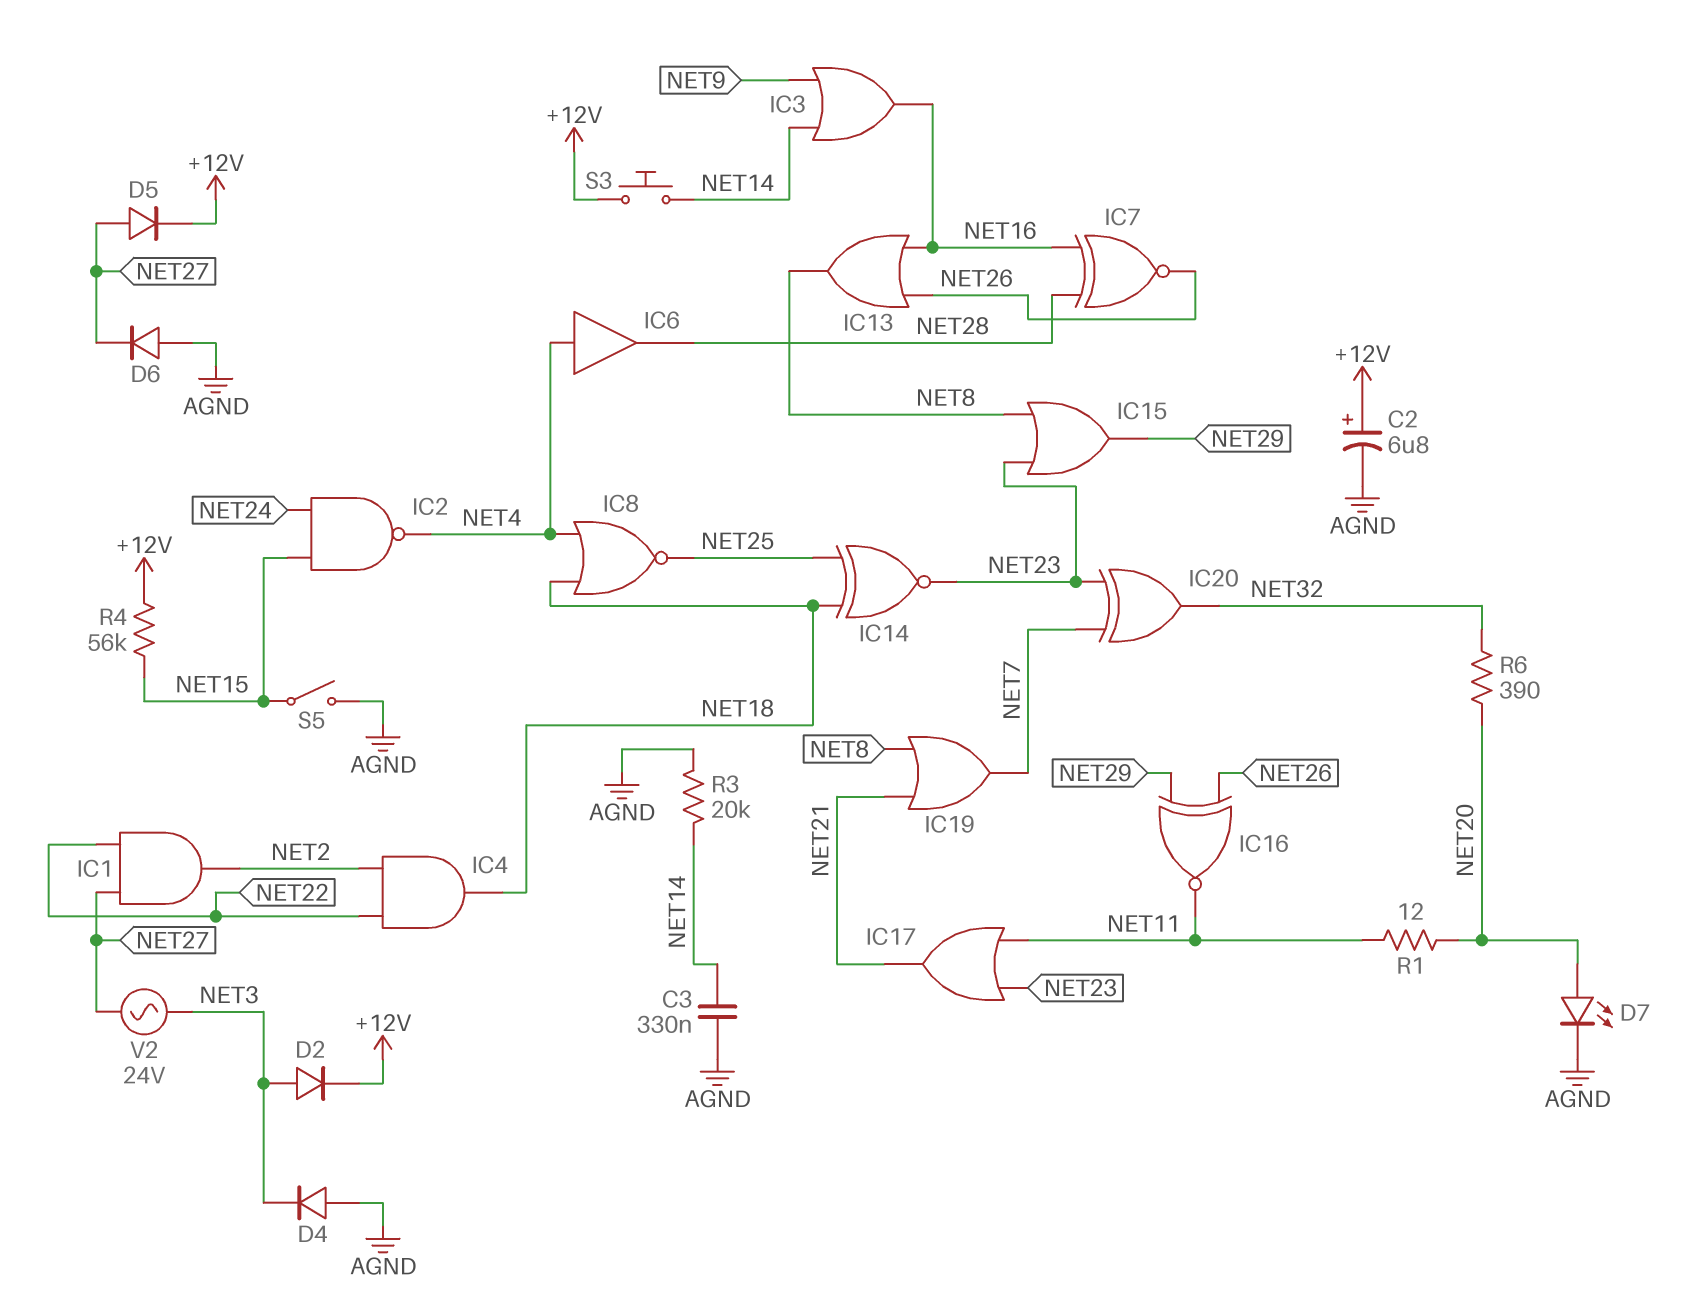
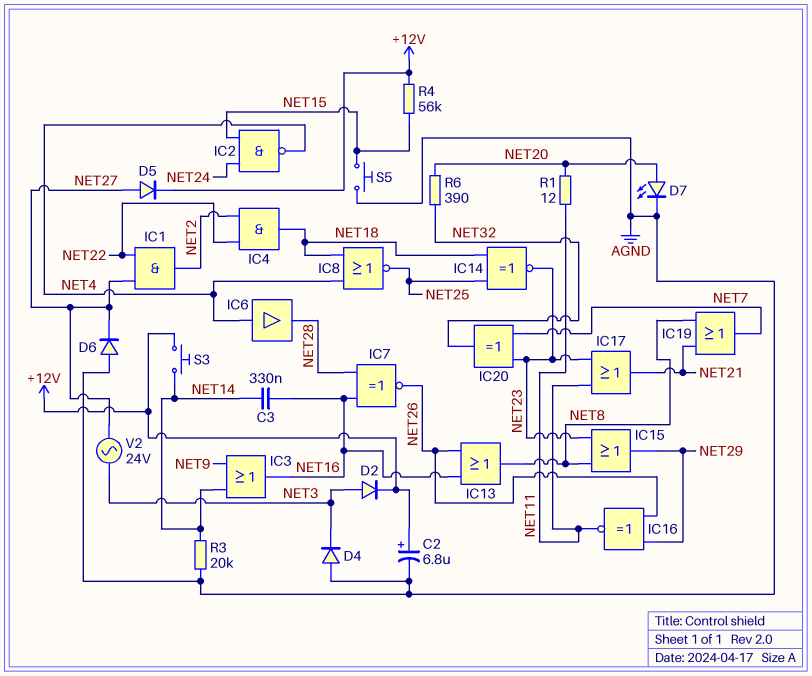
C3: 330nF (AGND, NET14) -> 330nF (NET14, NET16)
S5: switch (AGND, NET15) -> button (AGND, NET15)

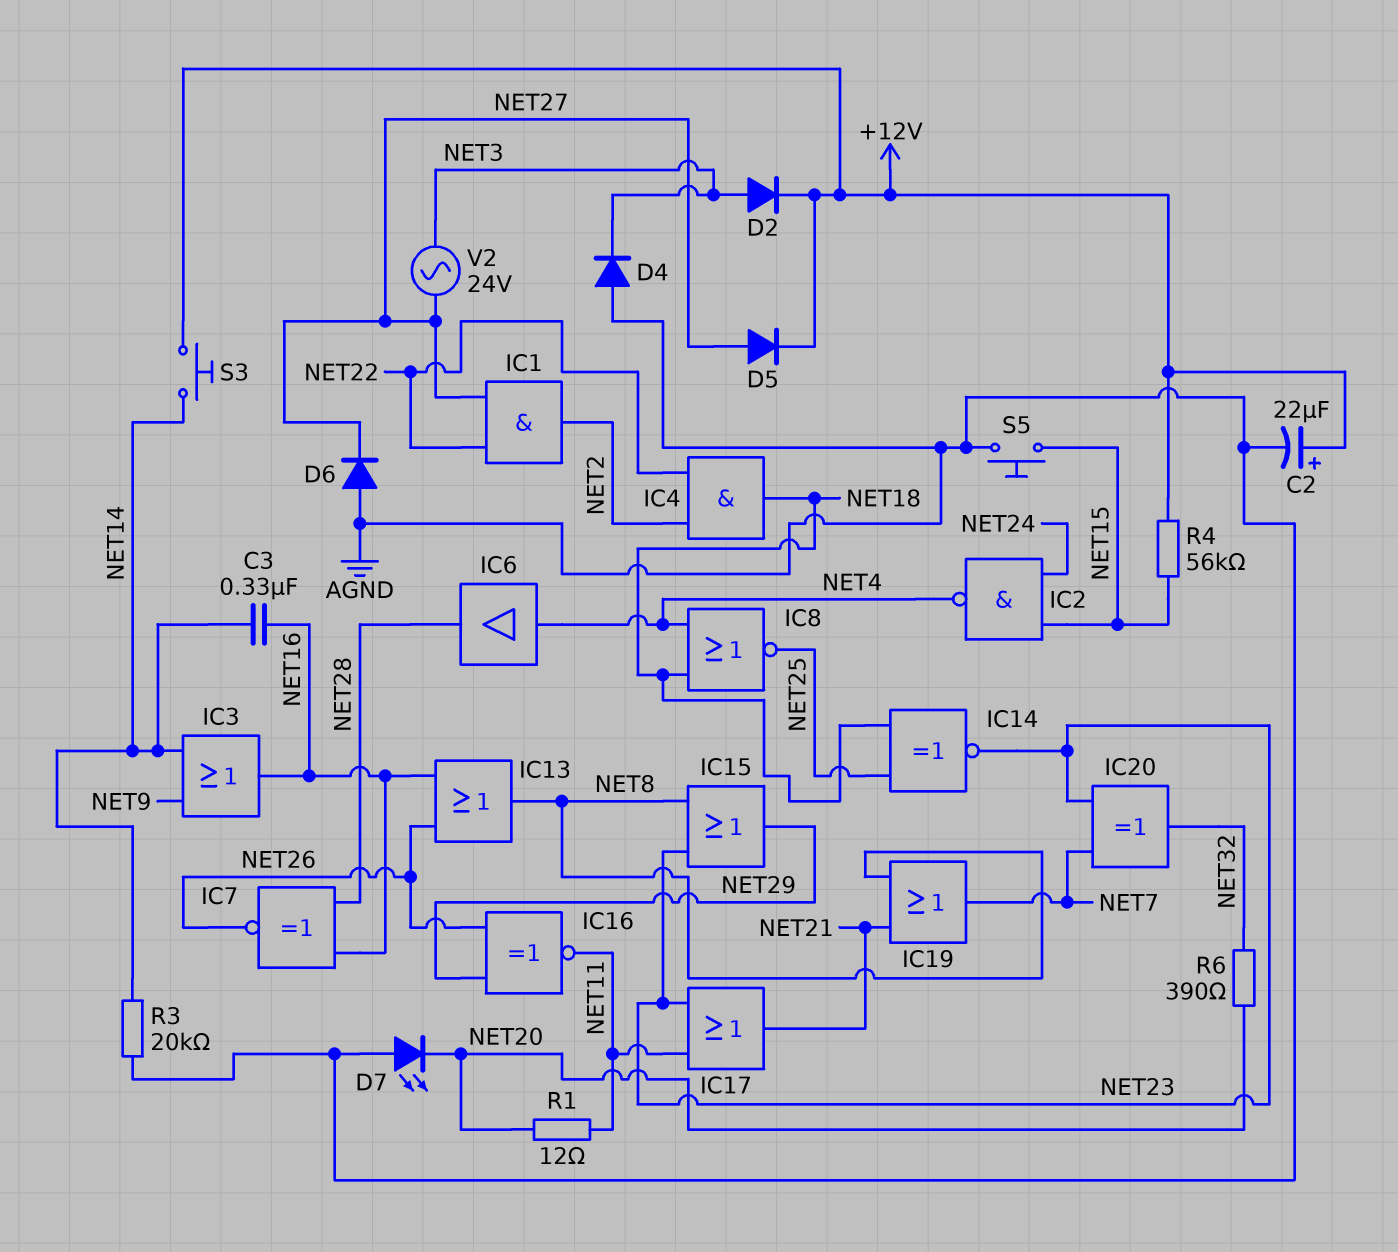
C2: 6.8uF (plus +12V, minus AGND) -> 22uF (plus +12V, minus AGND)
D7: LED (A NET20, K AGND) -> LED (A AGND, K NET20)

